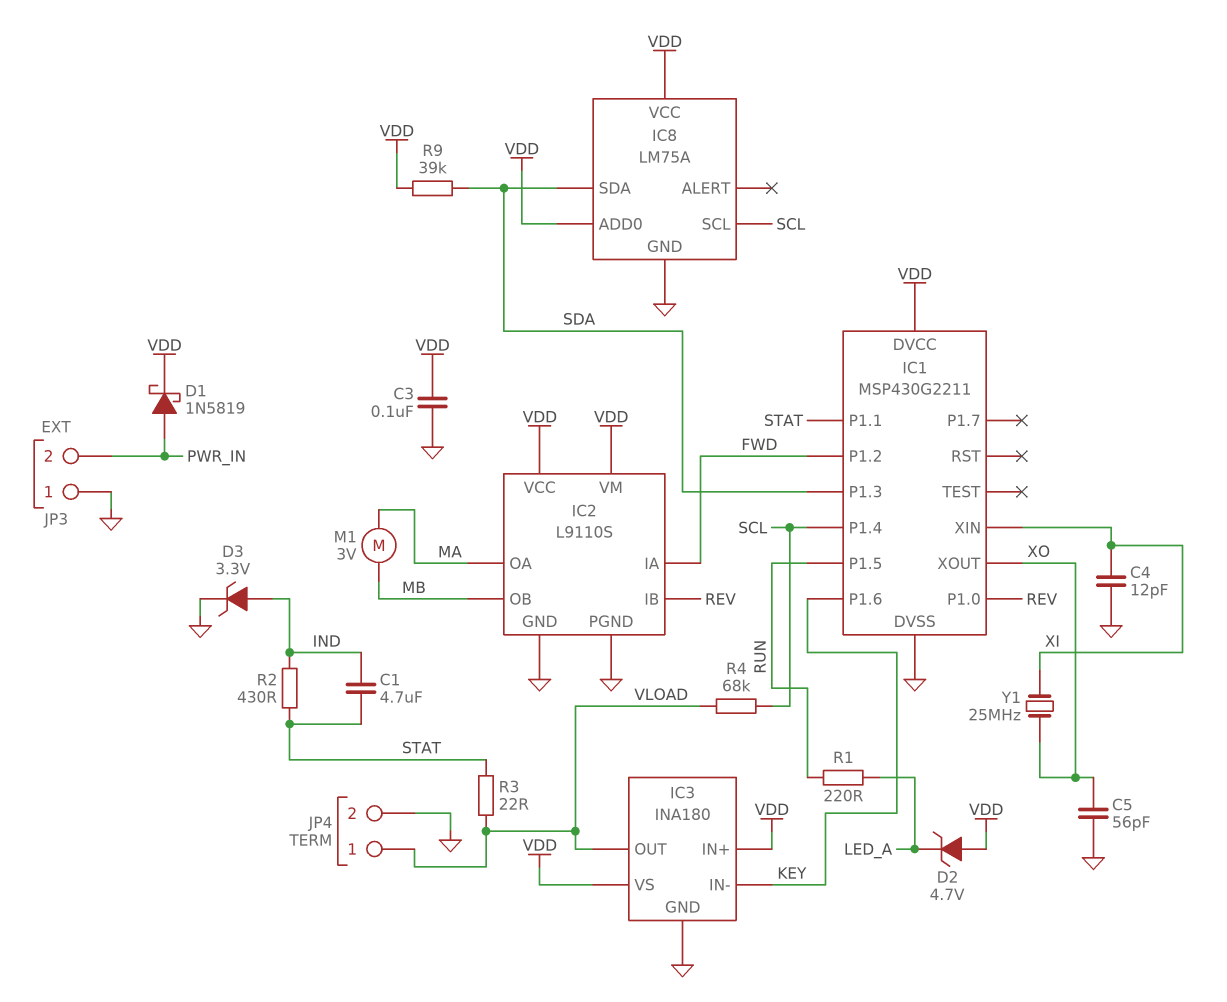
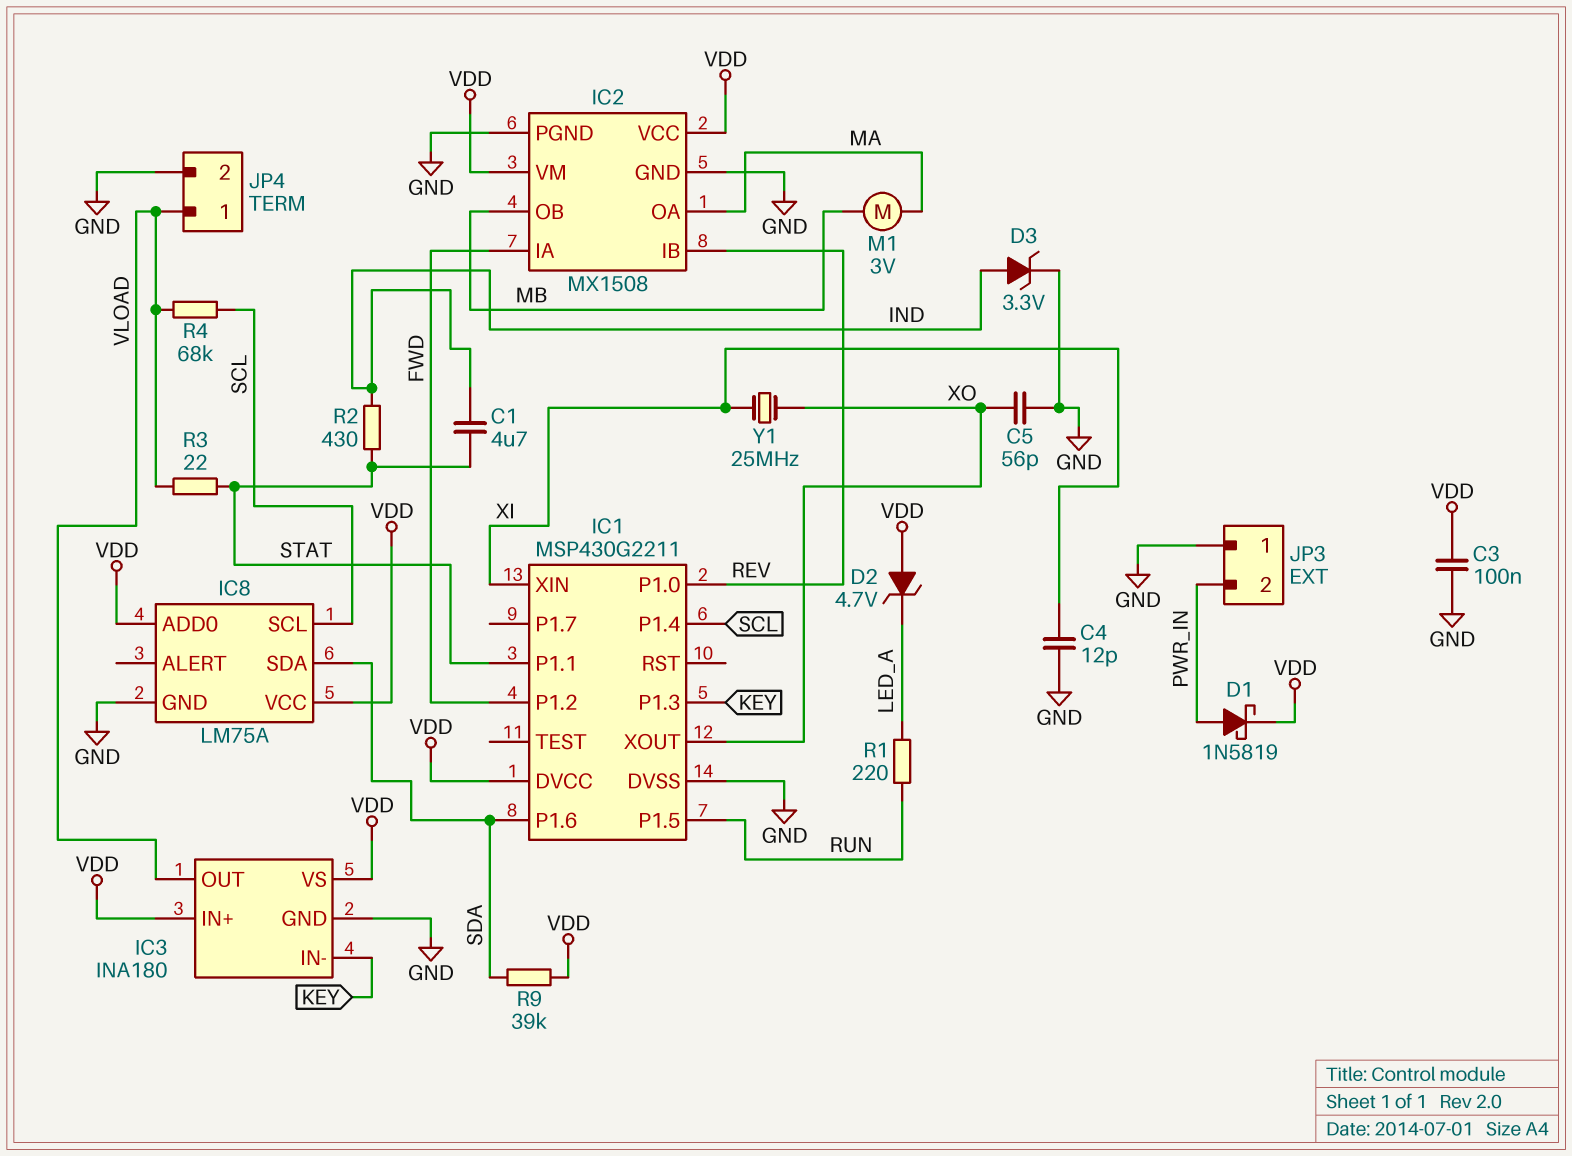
IC1 pin P1.3: SDA -> KEY
IC1 pin P1.6: KEY -> SDA
IC2: L9110S -> MX1508

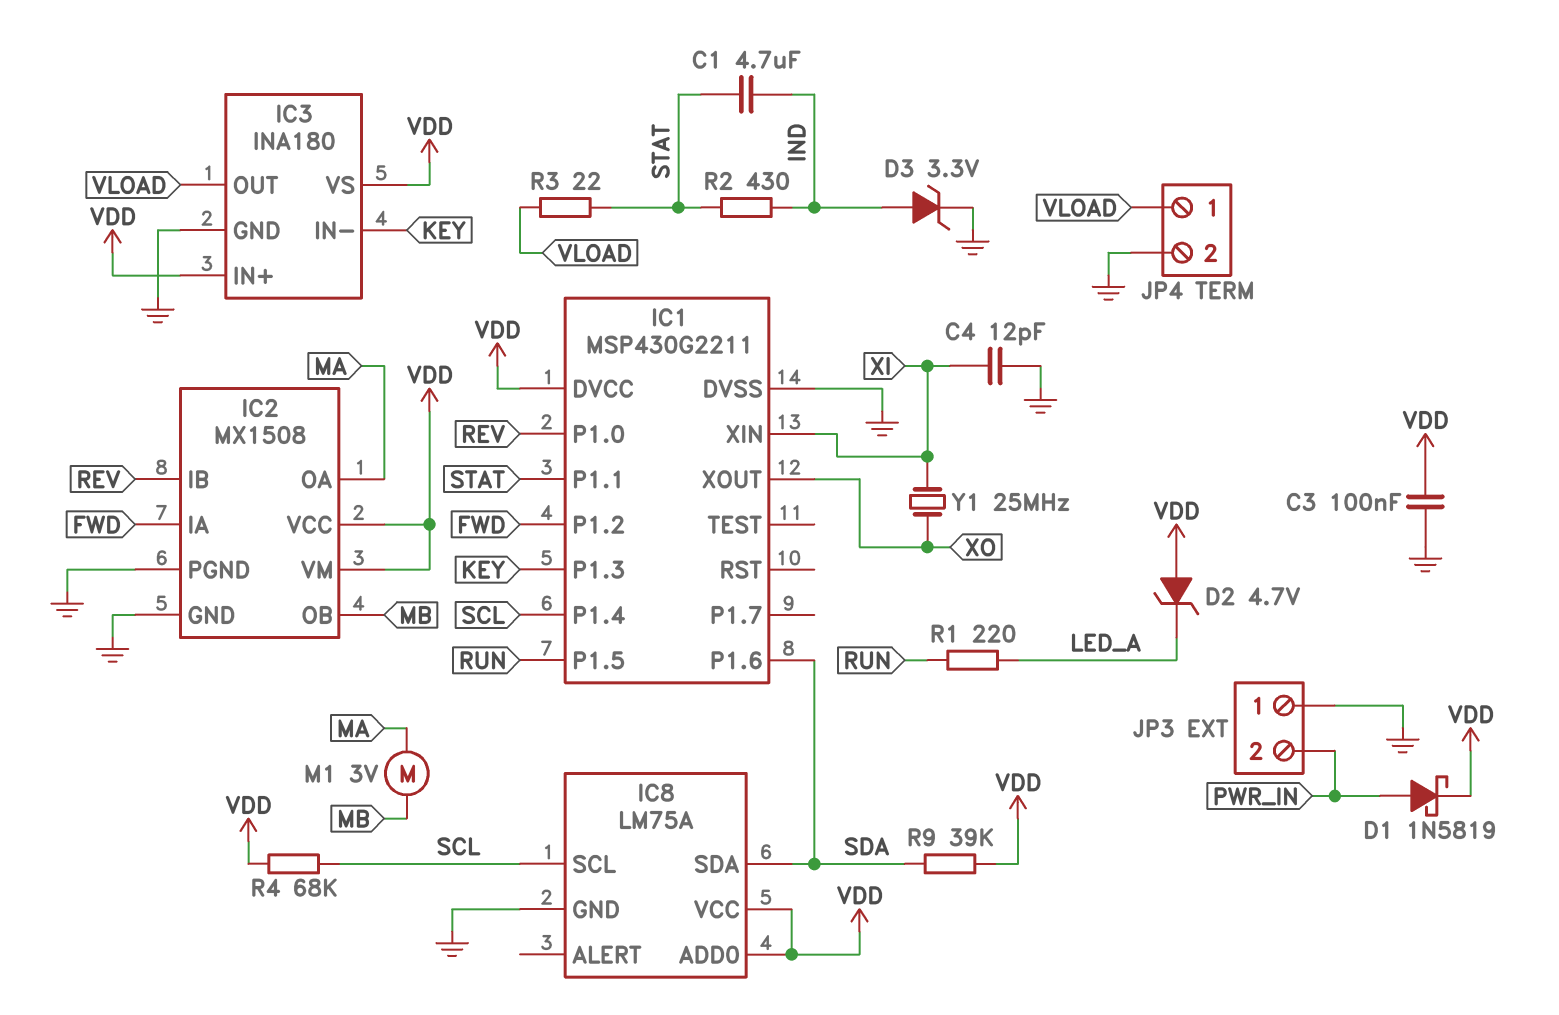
C5: 56pF (GND, XO) -> none
R4: 68k (SCL, VLOAD) -> 68k (SCL, VDD)

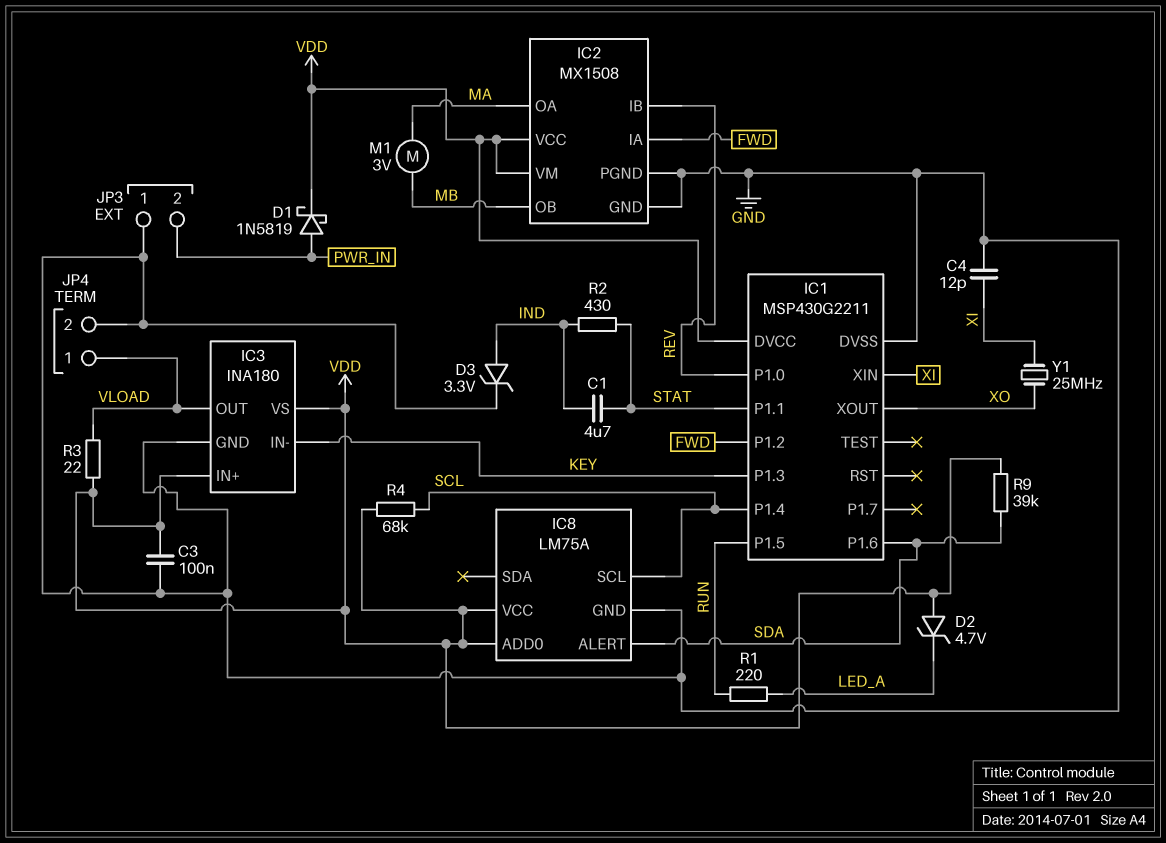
IC8 pin ALERT: none -> SDA
IC8 pin SDA: SDA -> none
R3: 22 (STAT, VLOAD) -> 22 (VDD, VLOAD)

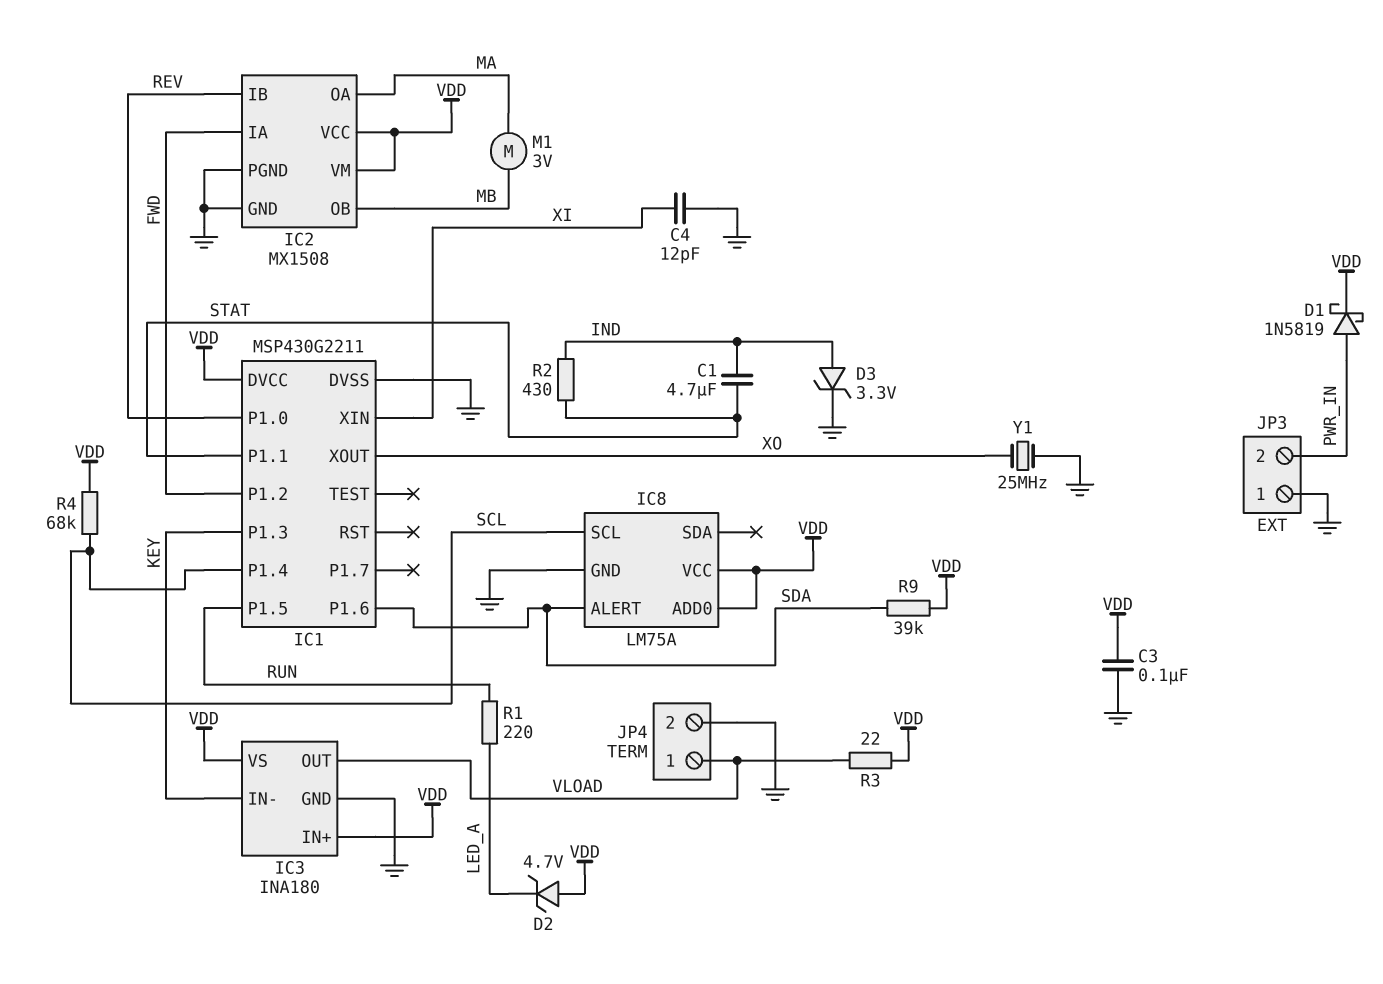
Y1: 25MHz (XI, XO) -> 25MHz (GND, XO)

